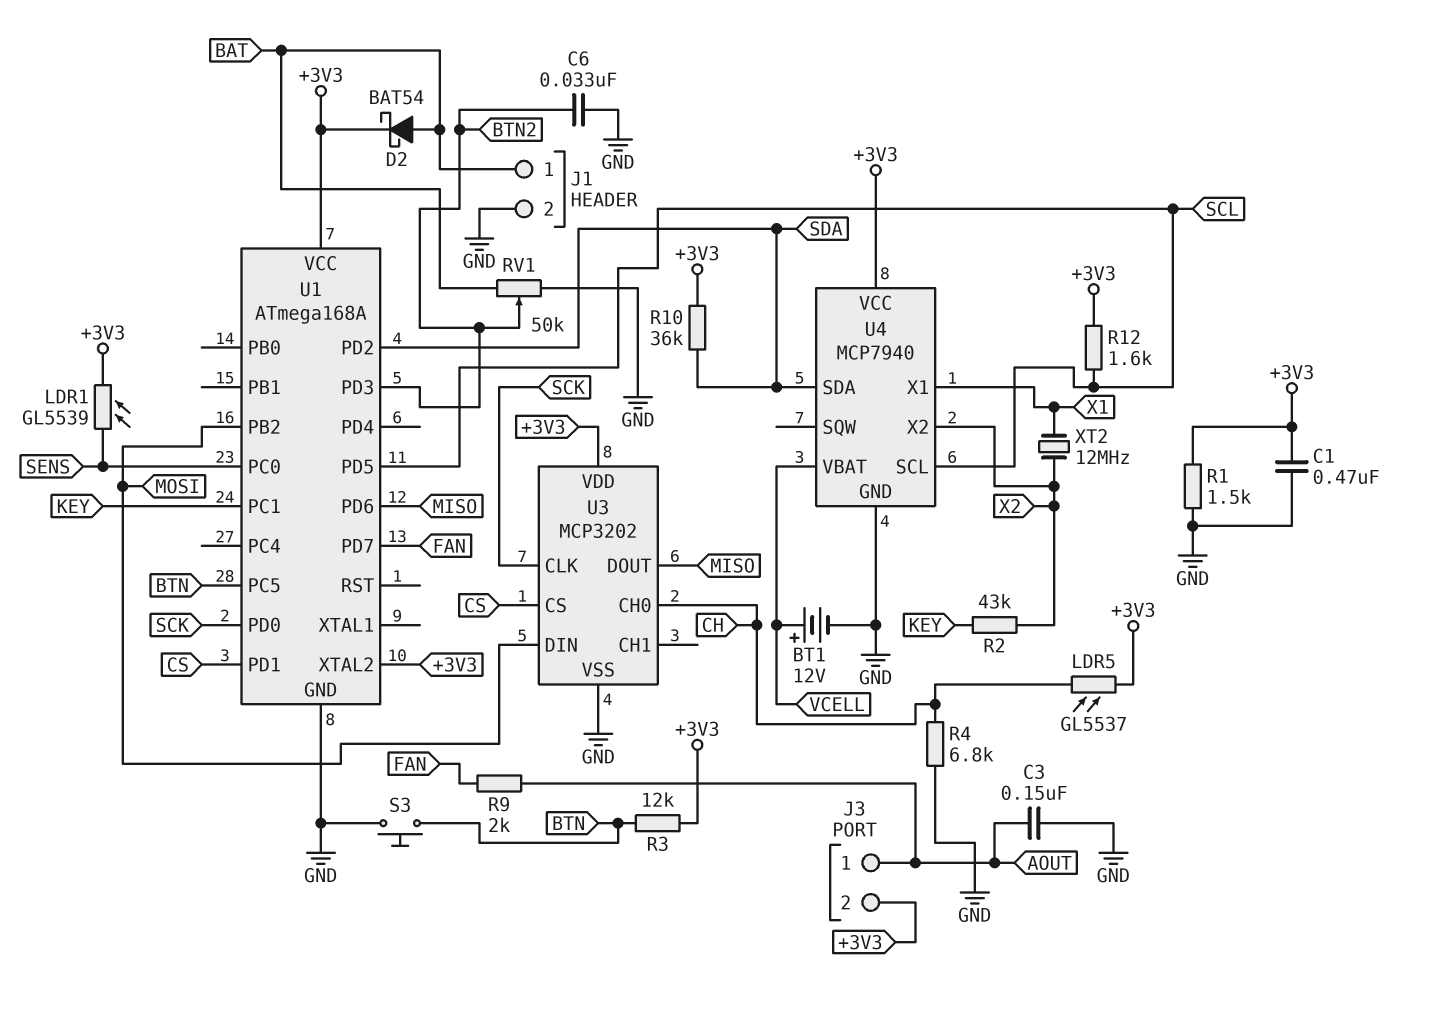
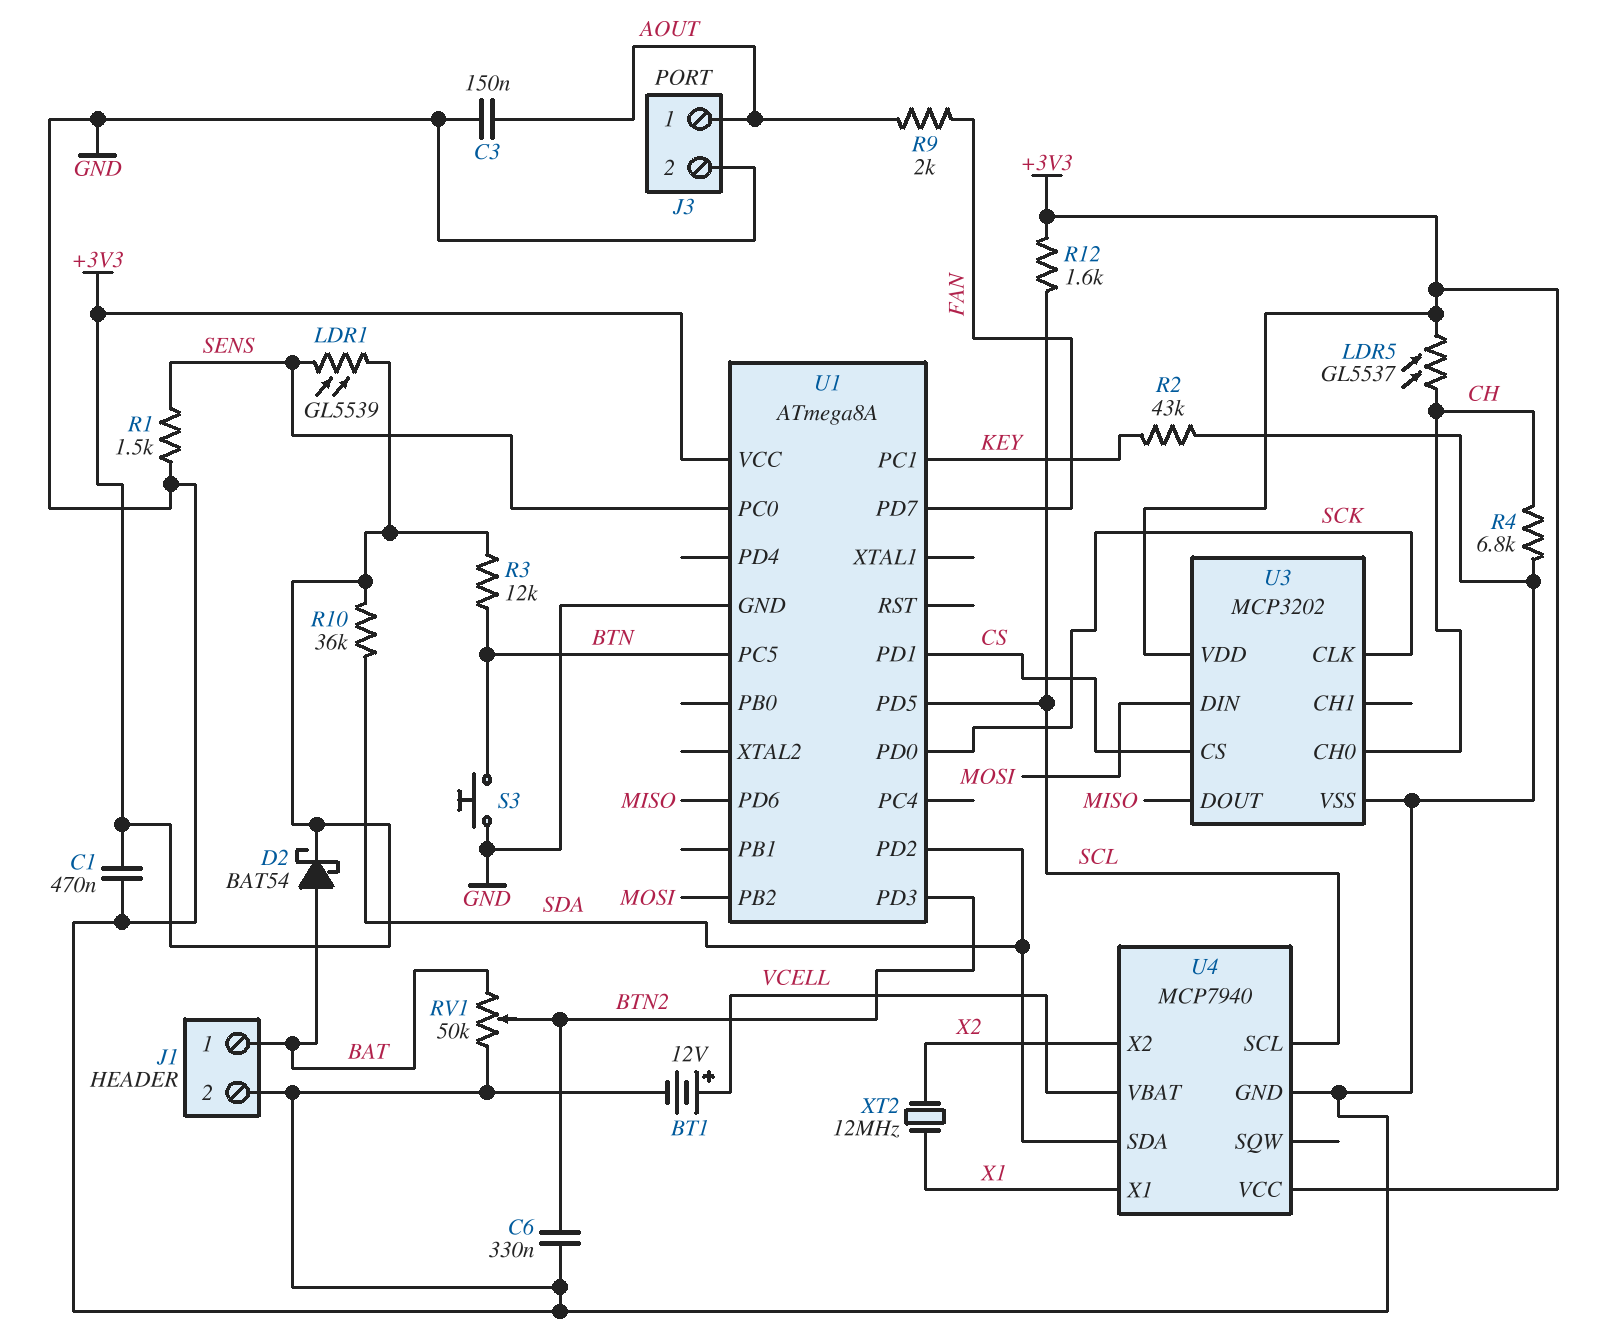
C6: 33nF (BTN2, GND) -> 330nF (BTN2, GND)
J3 pin 2: +3V3 -> GND
R1: 1.5k (+3V3, GND) -> 1.5k (GND, SENS)
R2: 43k (KEY, X2) -> 43k (GND, KEY)
U1: ATmega168A -> ATmega8A
U1 pin XTAL2: +3V3 -> none

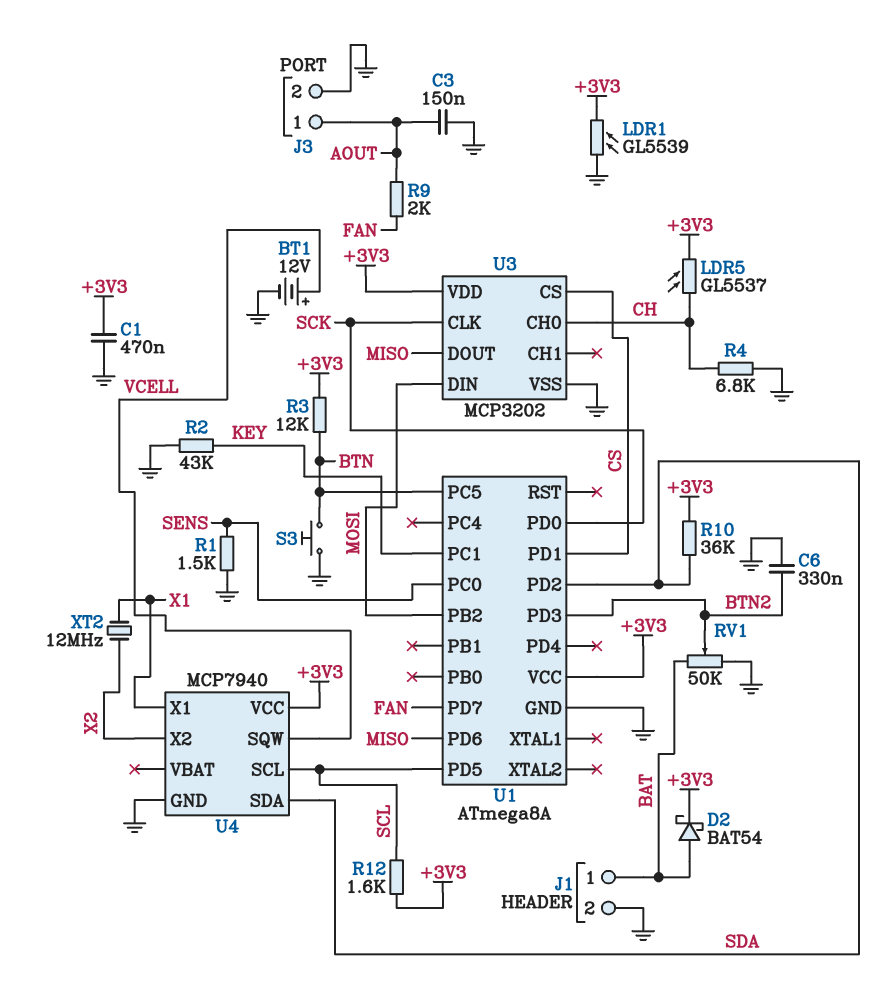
LDR1: GL5539 (+3V3, SENS) -> GL5539 (+3V3, GND)
U4 pin SQW: none -> VCELL
U4 pin VBAT: VCELL -> none

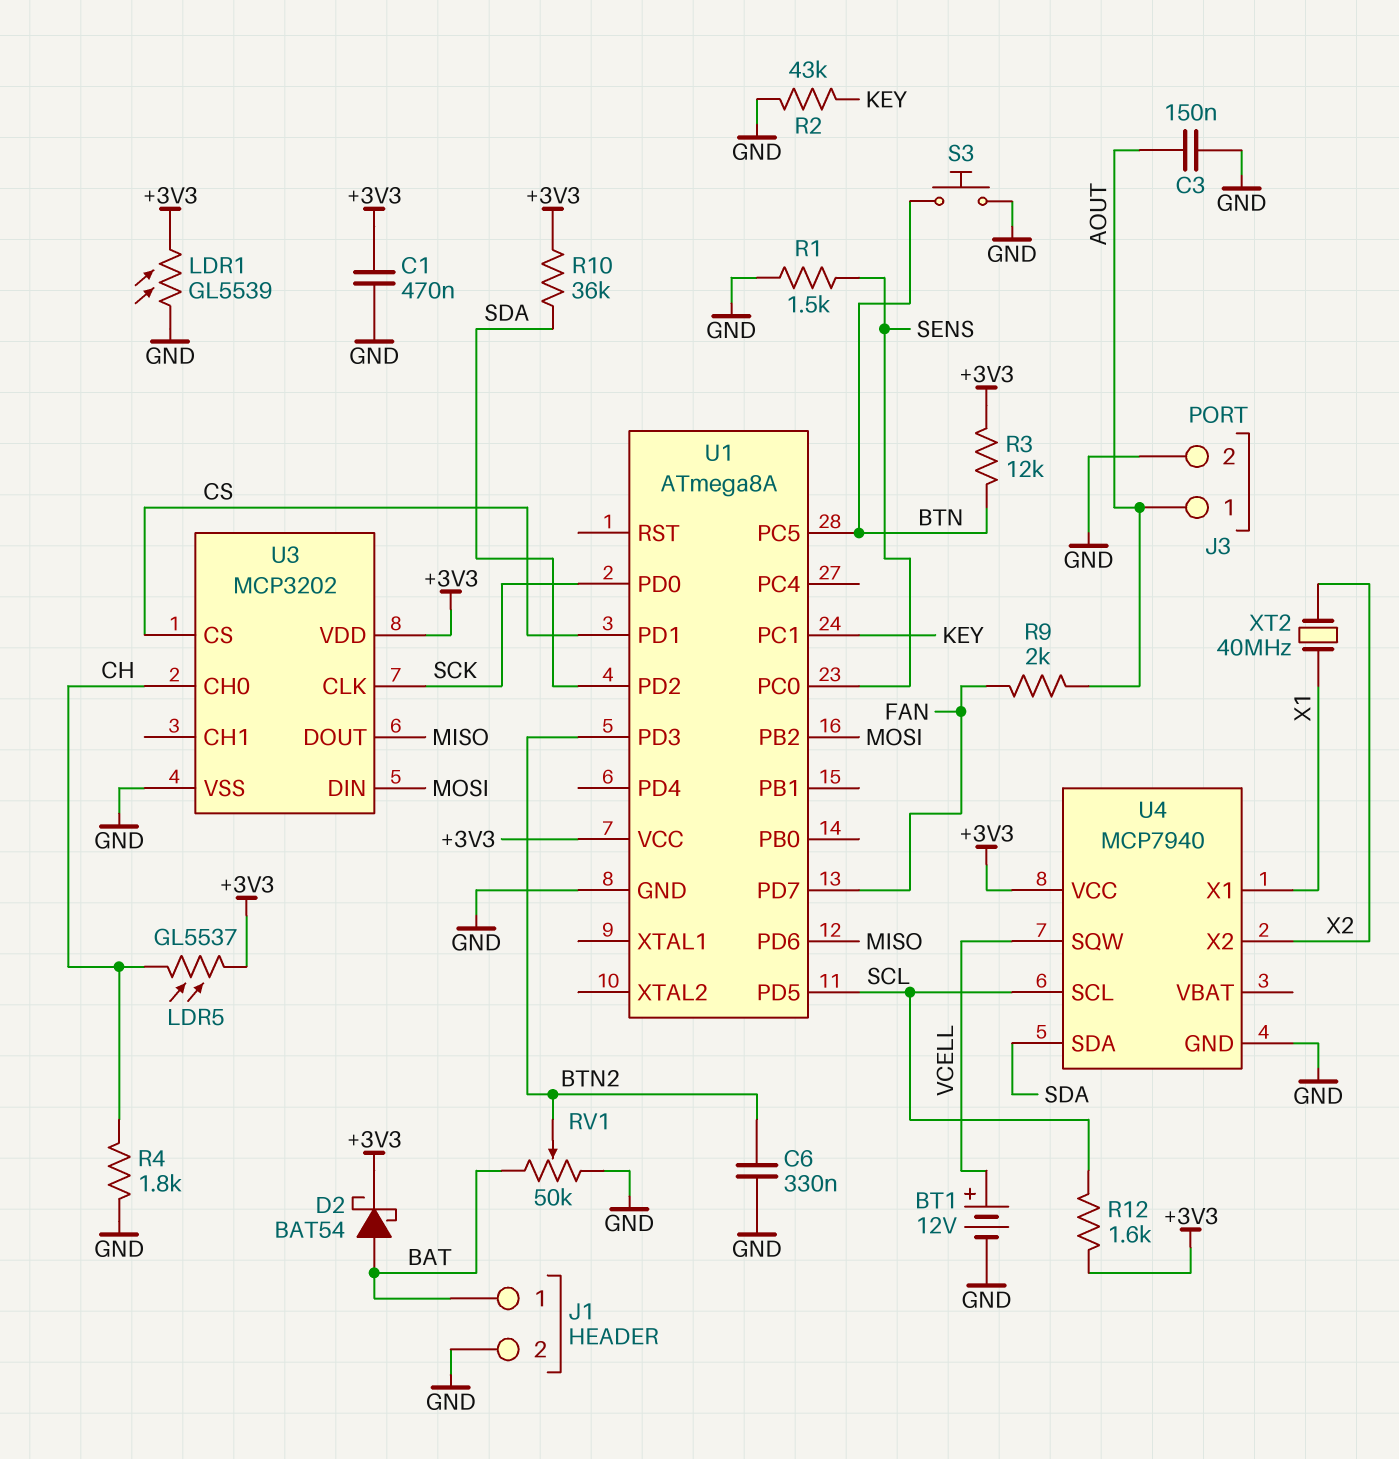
R4: 6.8k (CH, GND) -> 1.8k (CH, GND)
XT2: 12MHz (X1, X2) -> 40MHz (X1, X2)

